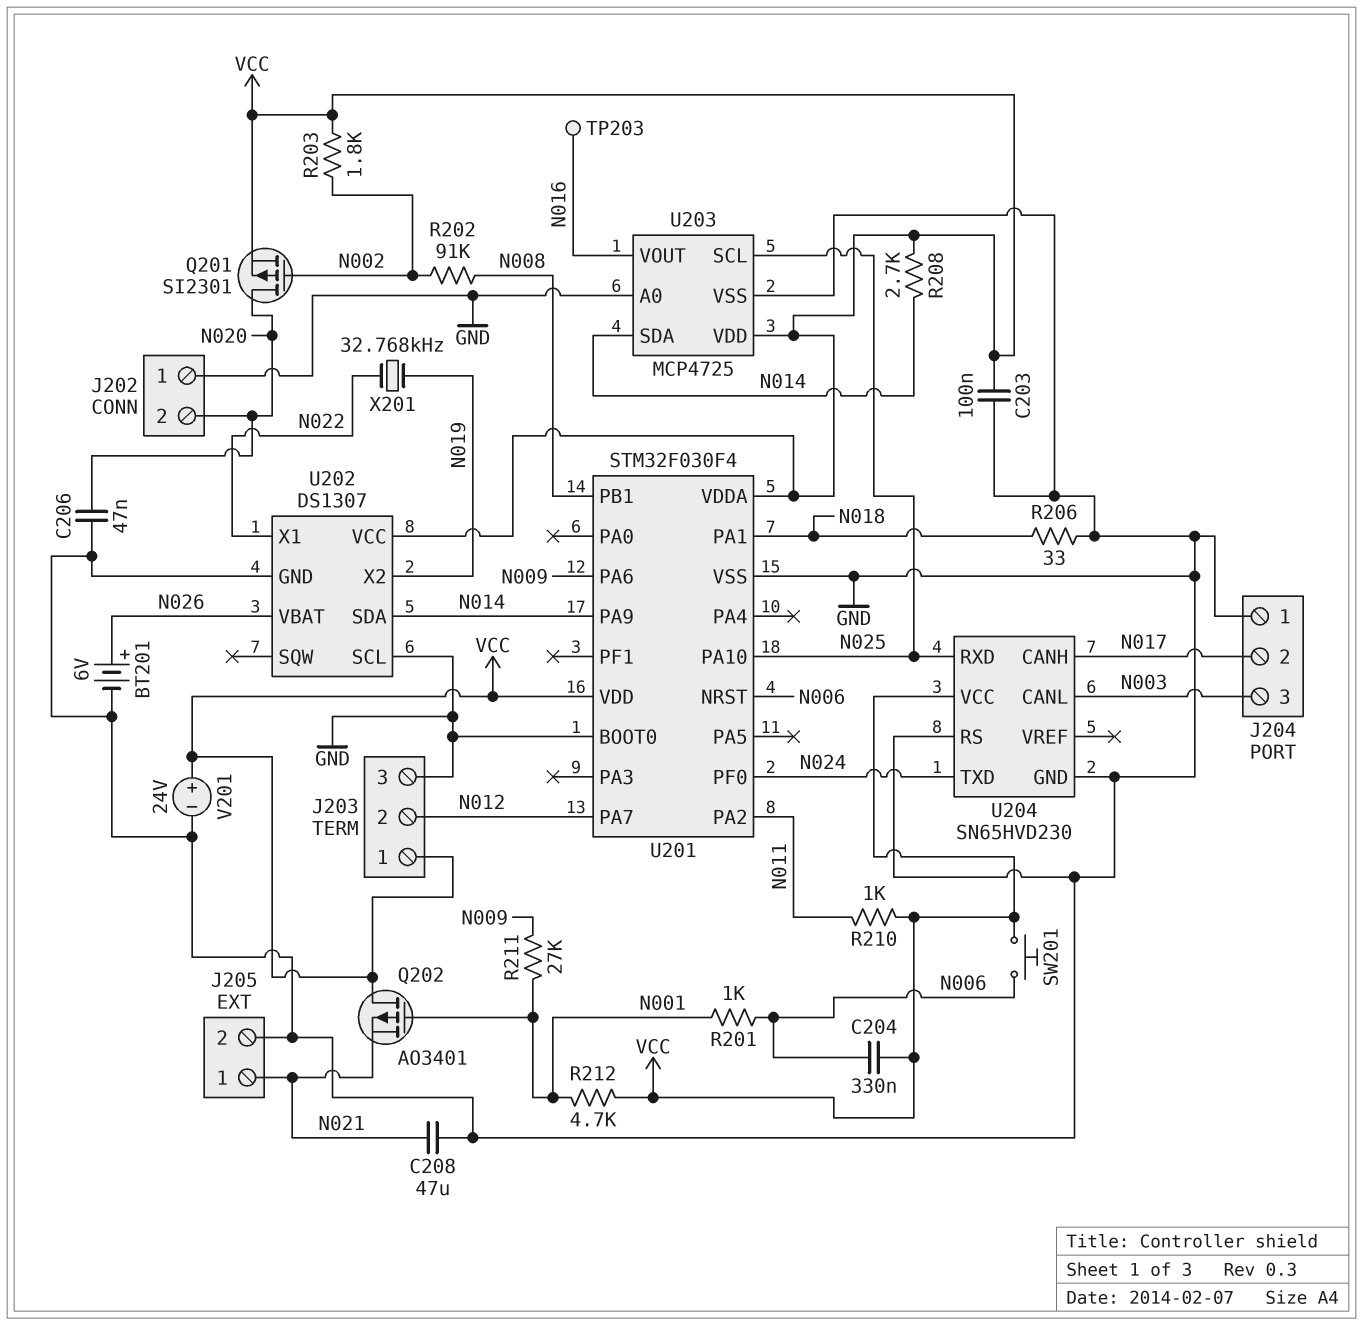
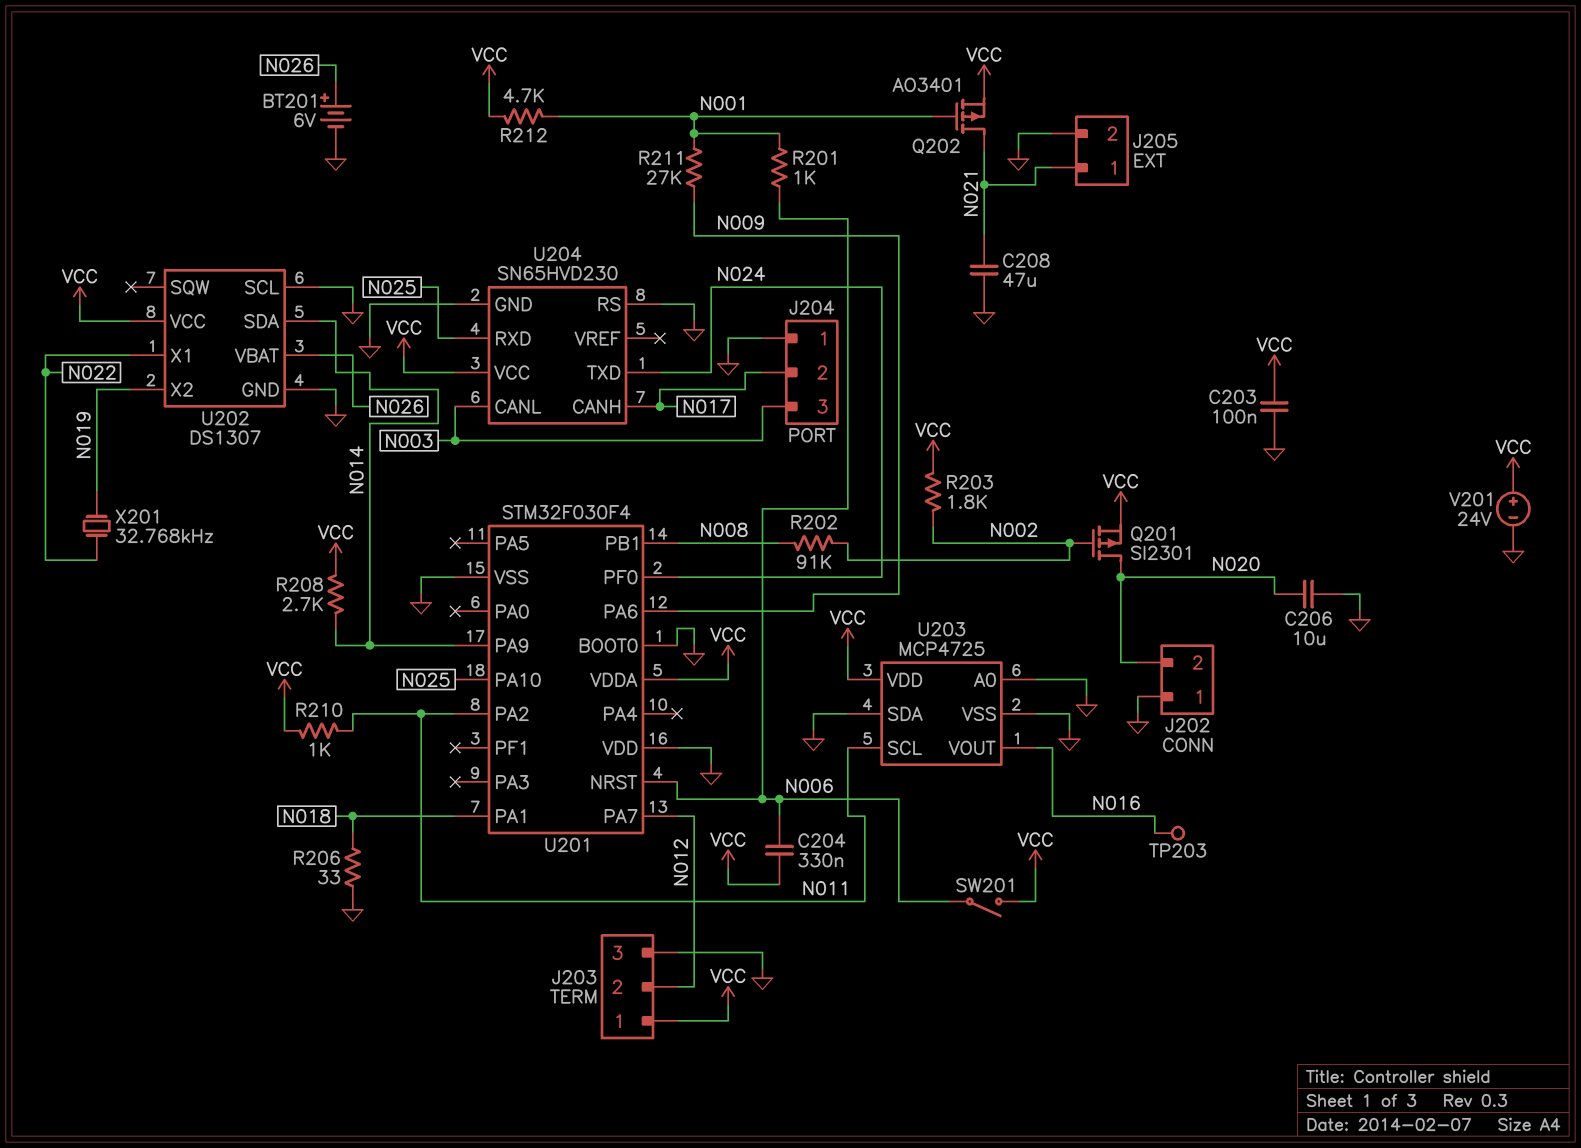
C206: 47nF (GND, N020) -> 10uF (GND, N020)
Q202: PMOS AO3401 (G N001, D VCC, S N021) -> PMOS AO3401 (G N001, D N021, S VCC)
SW201: button (N006, VCC) -> switch (N006, VCC)
U201 pin VDD: VCC -> GND
U203 pin SCL: N025 -> N011
U203 pin SDA: N014 -> GND

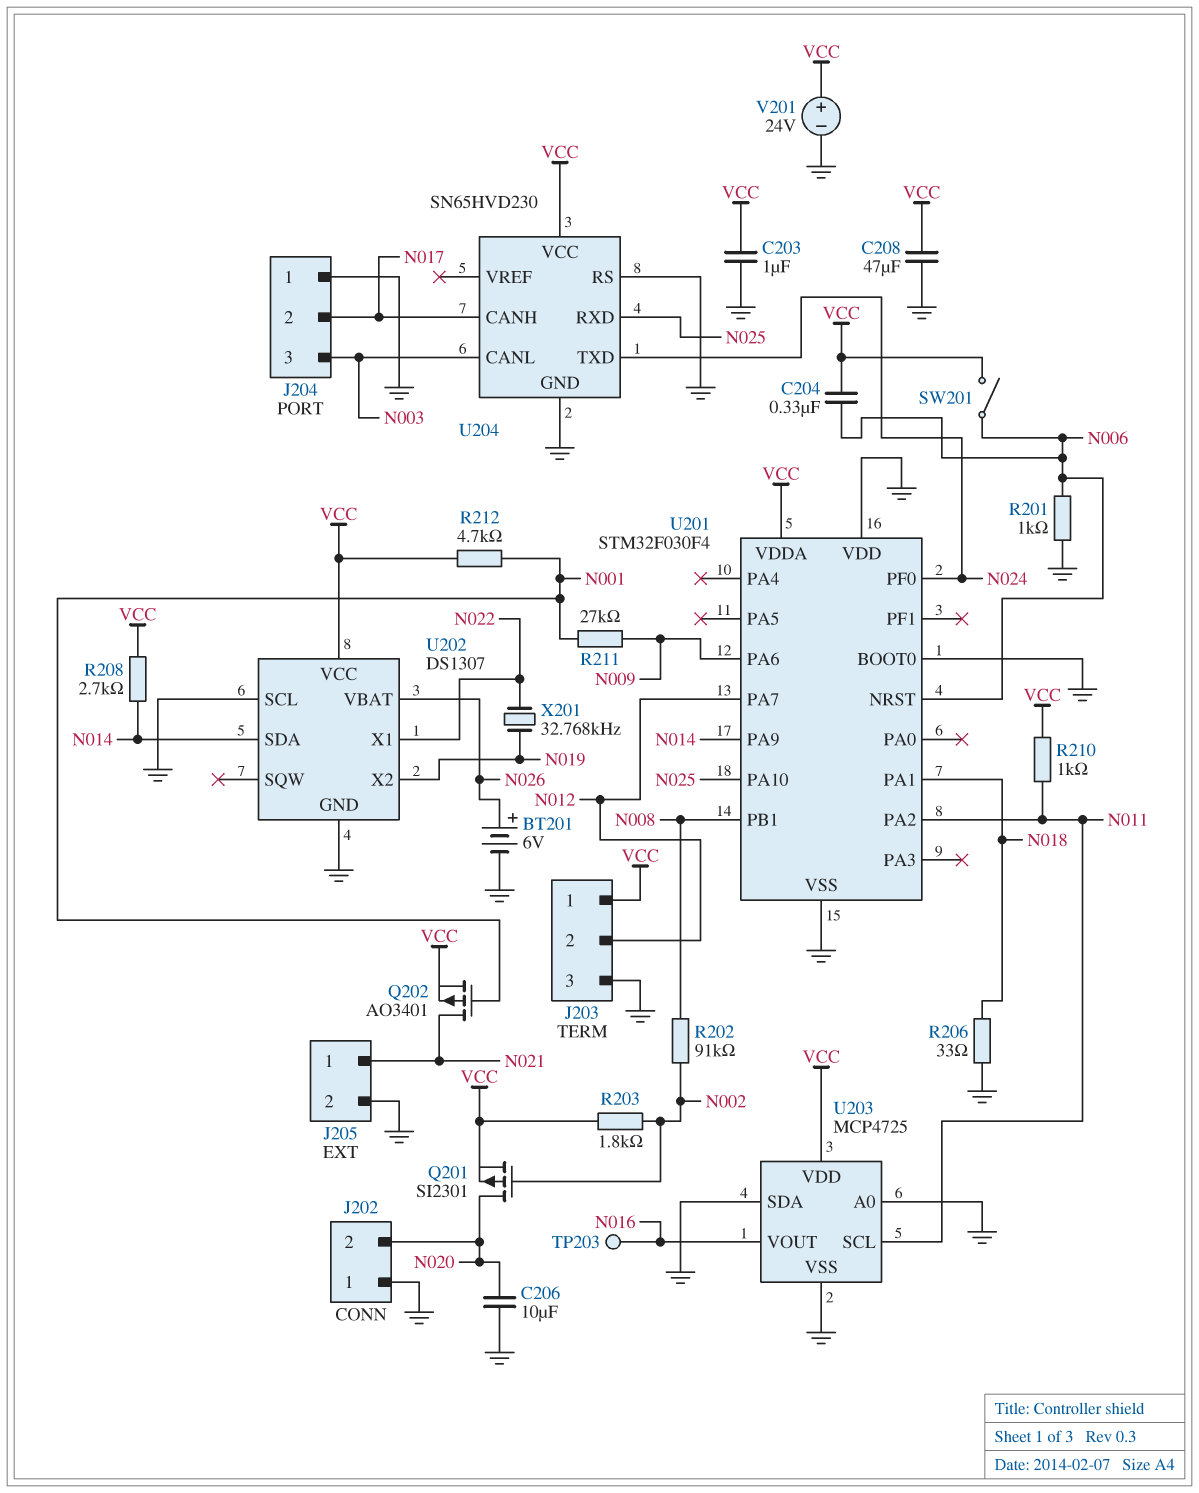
C203: 100nF (GND, VCC) -> 1uF (GND, VCC)
C208: 47uF (GND, N021) -> 47uF (GND, VCC)
R201: 1k (N001, N006) -> 1k (GND, N006)

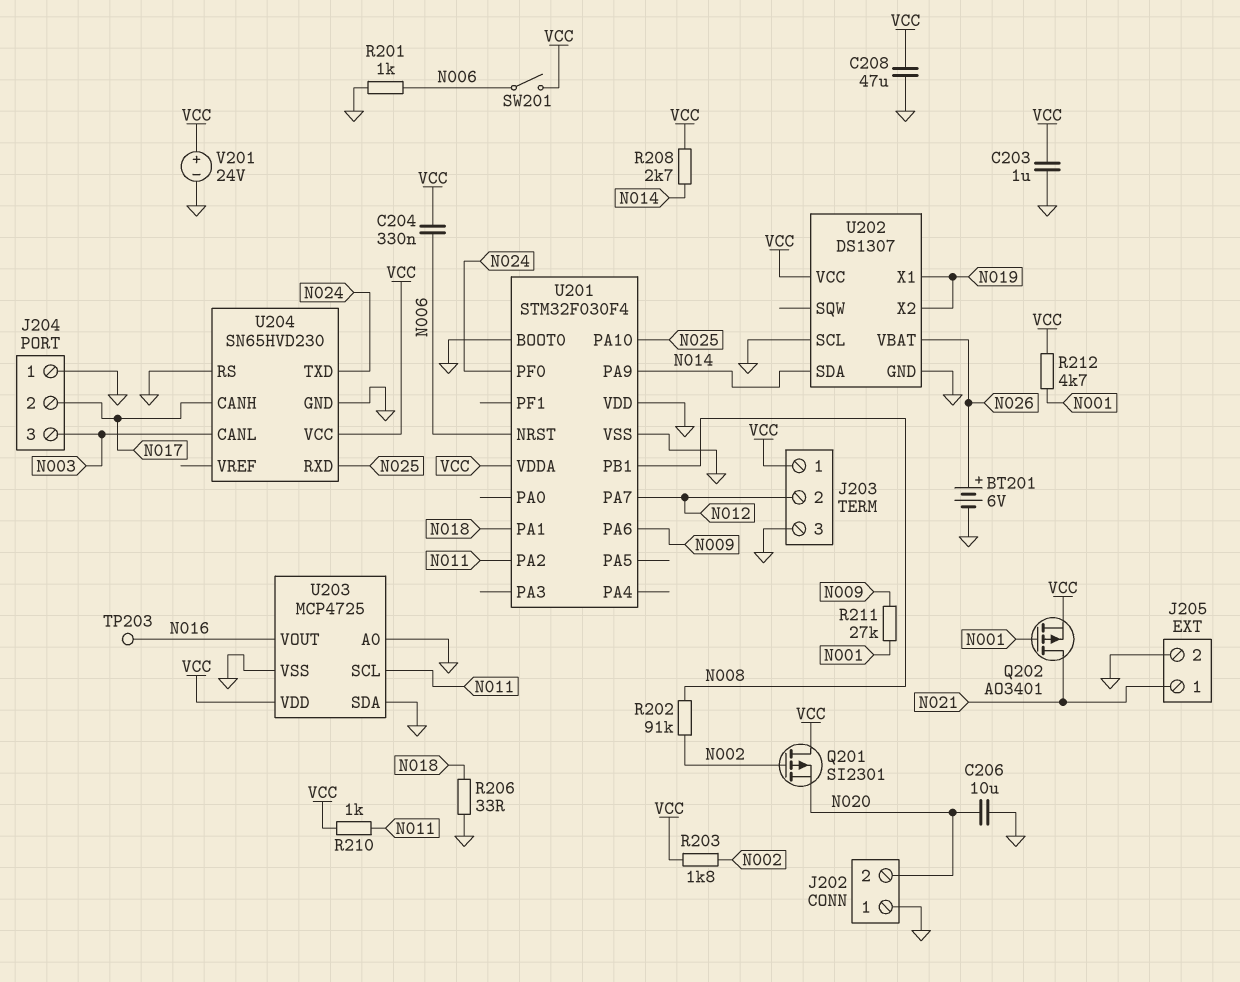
Q201: PMOS SI2301 (G N002, D N020, S VCC) -> PMOS SI2301 (G N002, D VCC, S N020)
U202 pin X1: N022 -> N019
X201: 32.768kHz (N019, N022) -> none

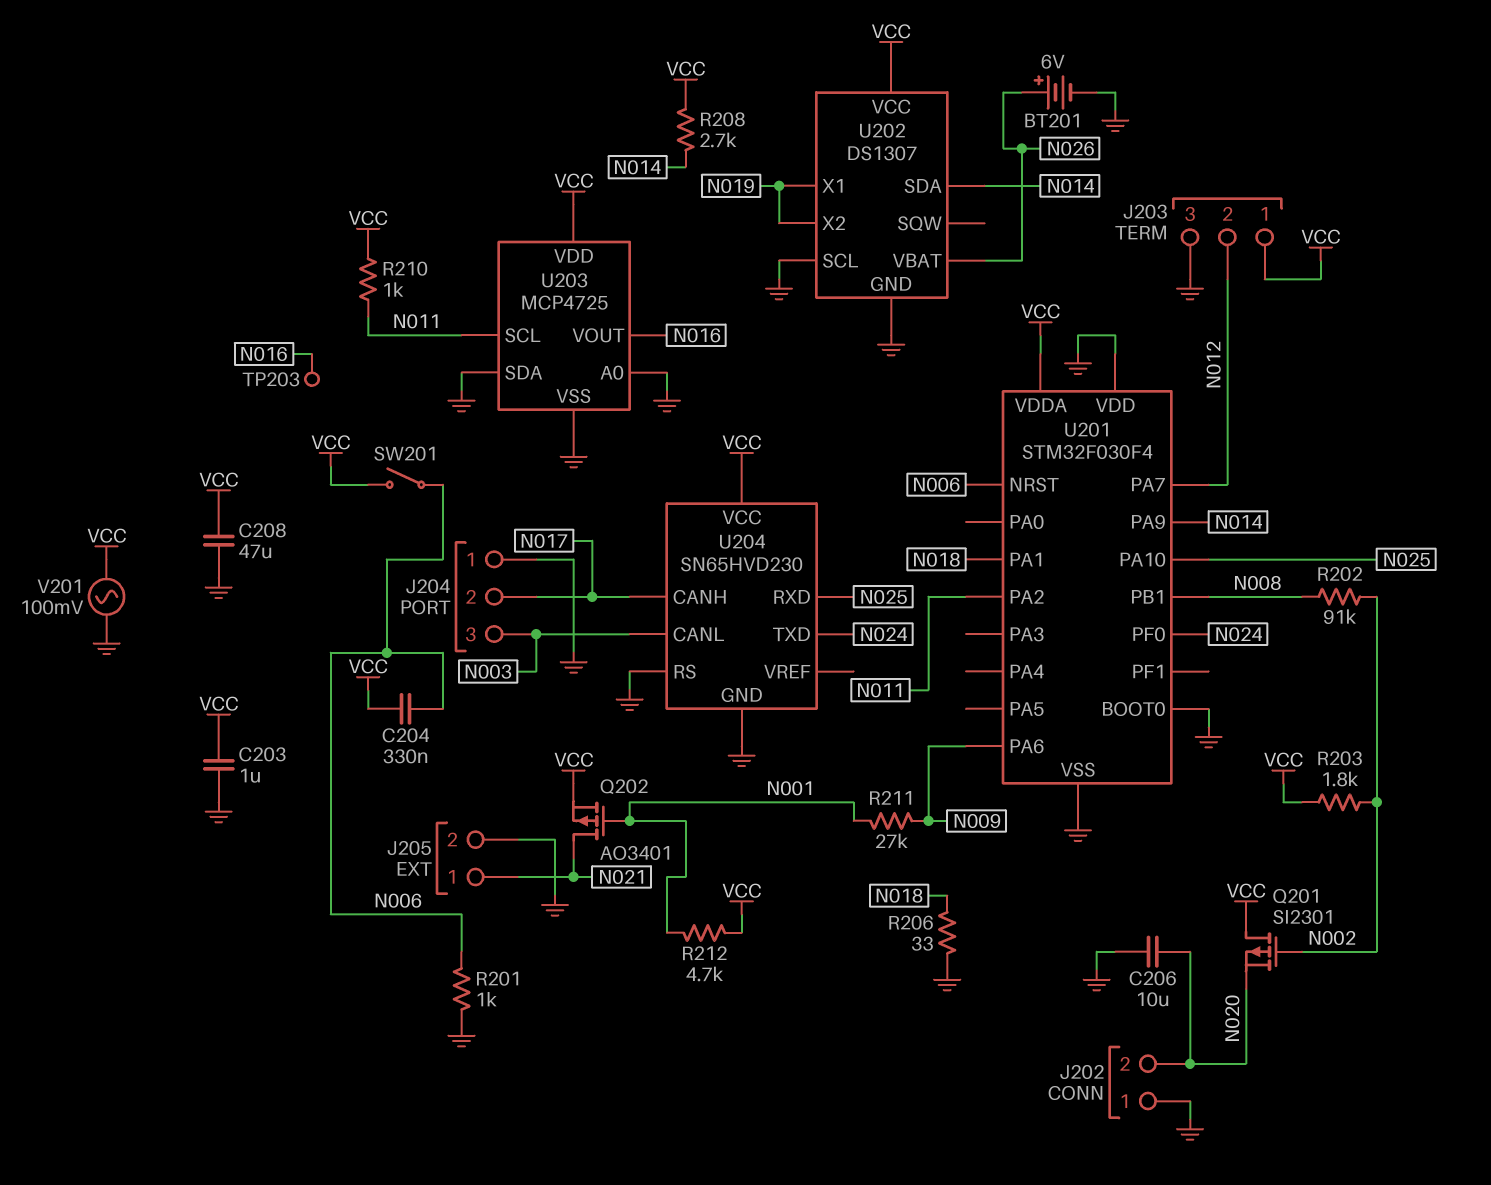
V201: 24V (plus VCC, minus GND) -> AC 100mV (GND, VCC)

